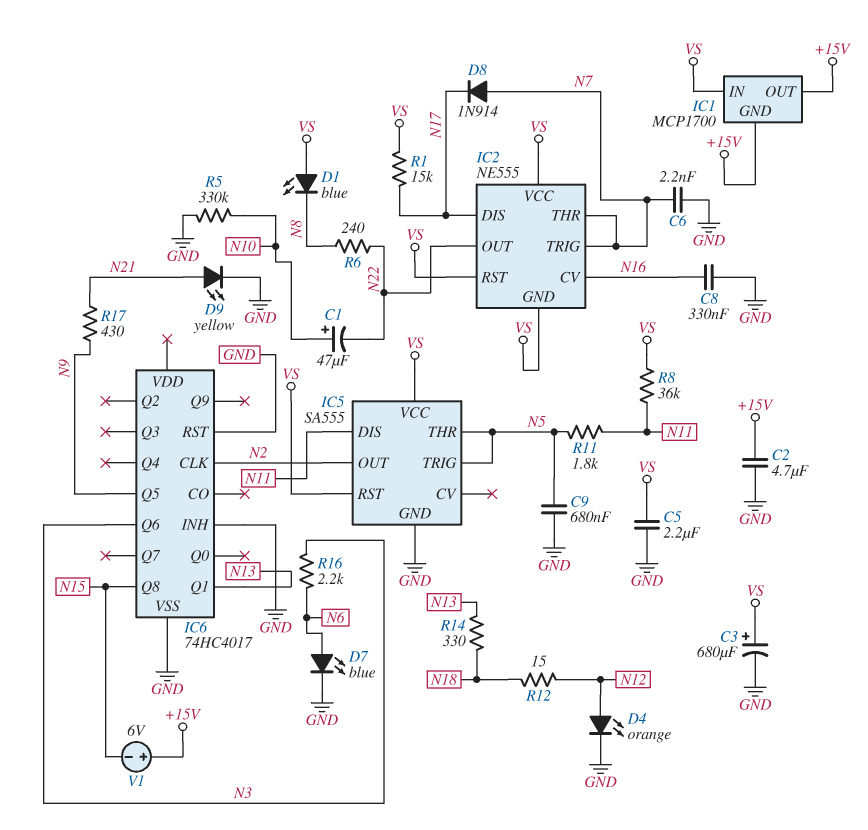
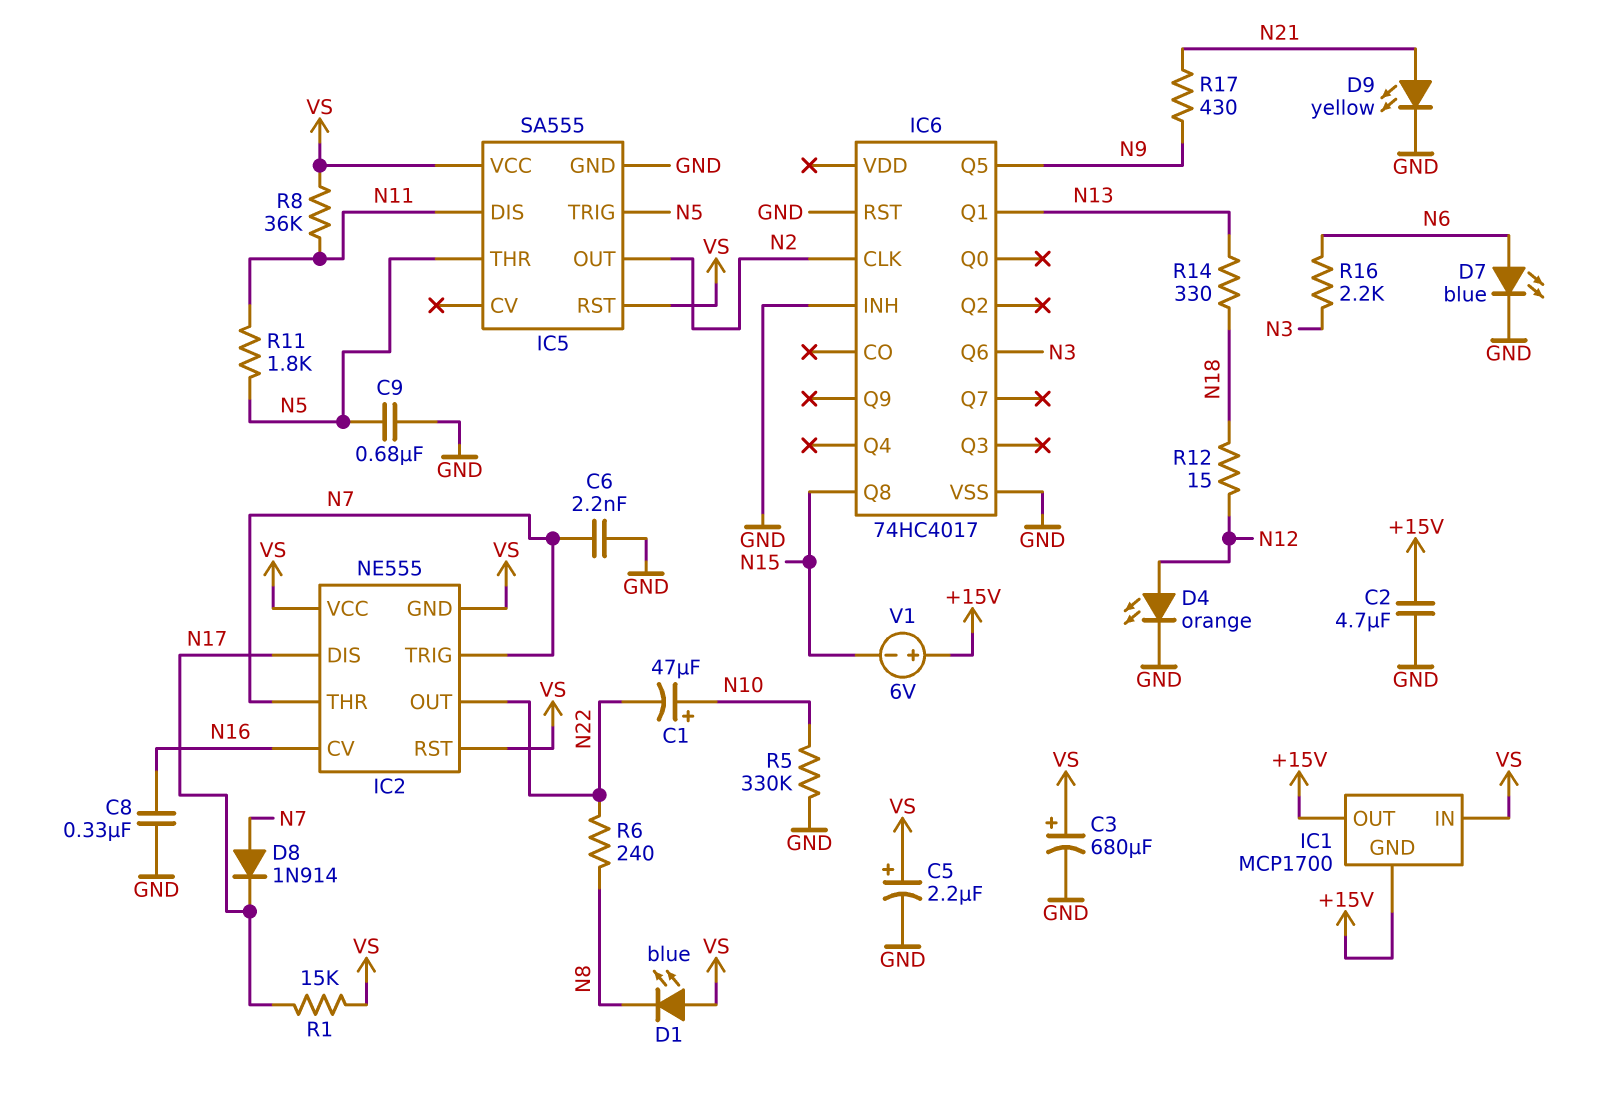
C5: 2.2uF (GND, VS) -> 2.2uF (plus VS, minus GND)

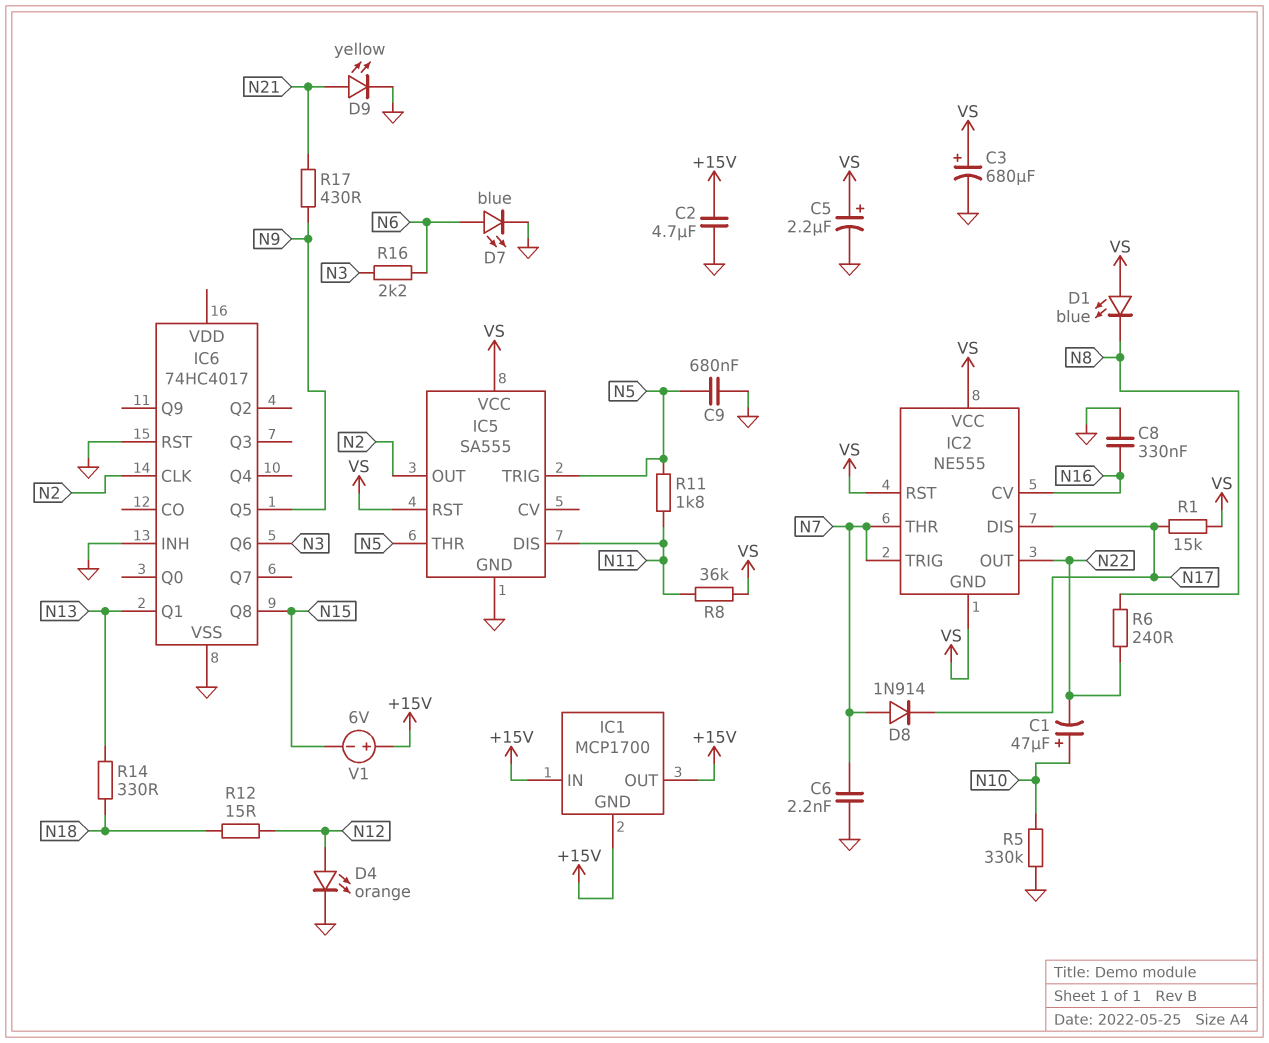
IC1 pin IN: VS -> +15V

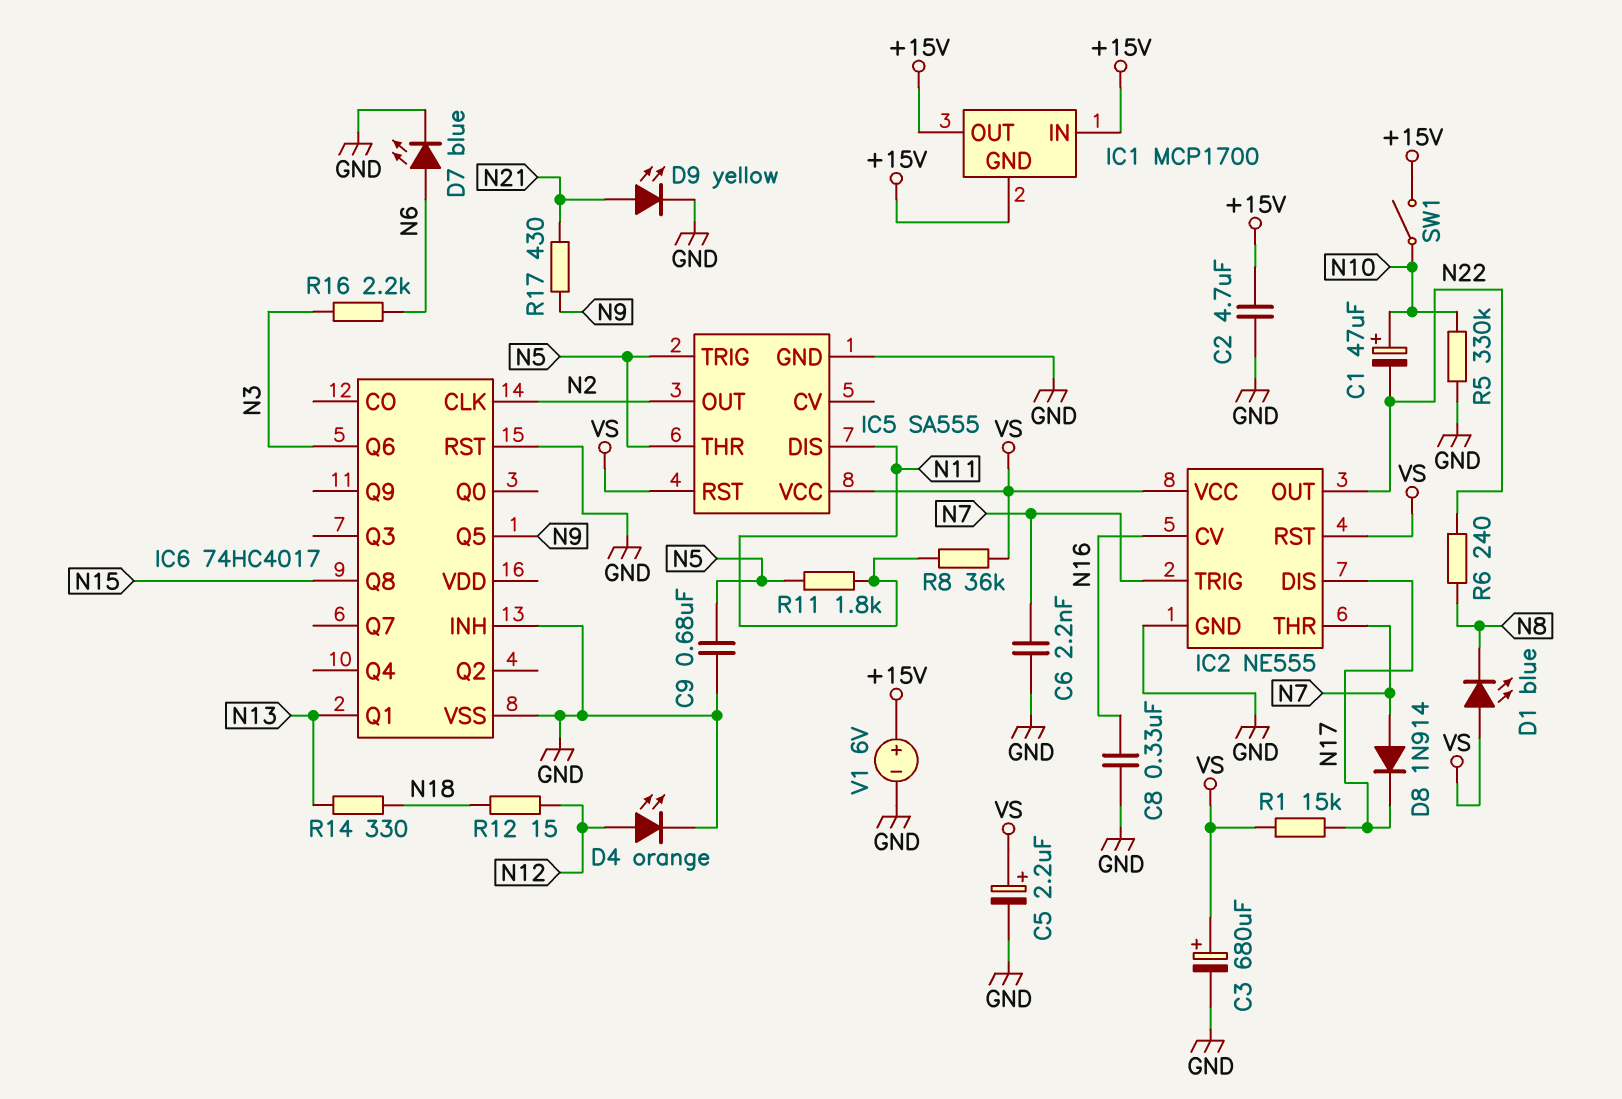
IC2 pin GND: VS -> GND
SW1: none -> switch (+15V, N10)
V1: 6V (plus +15V, minus N15) -> 6V (plus +15V, minus GND)

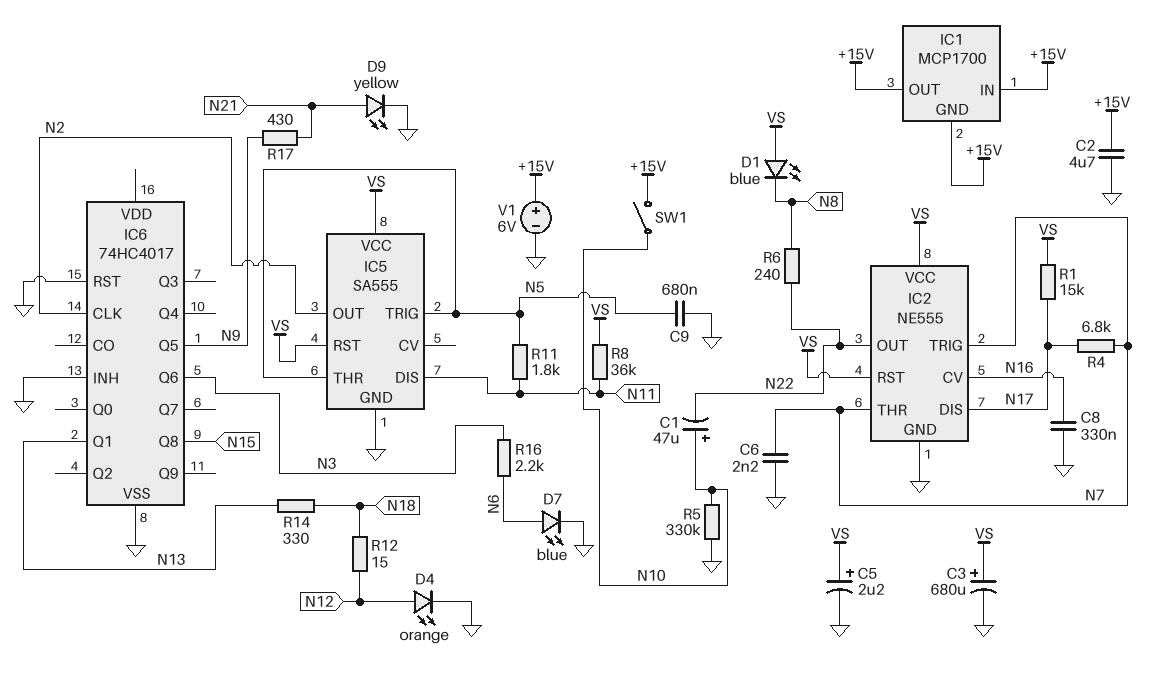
D8: diode 1N914 (A N7, K N17) -> none
R4: none -> 6.8k (N7, N17)

